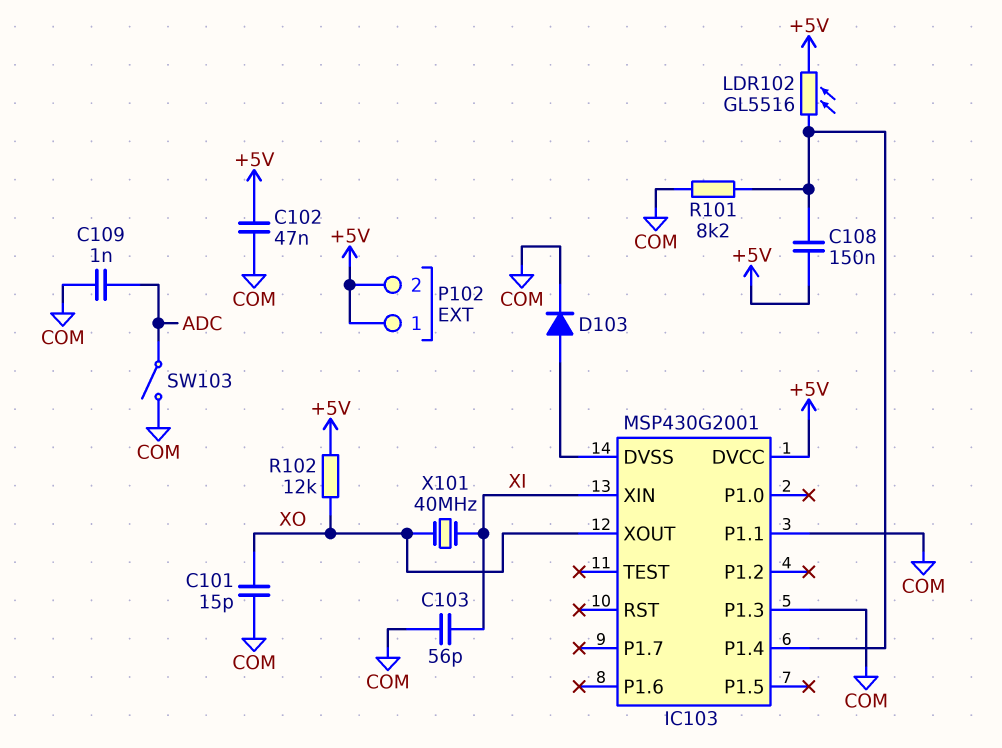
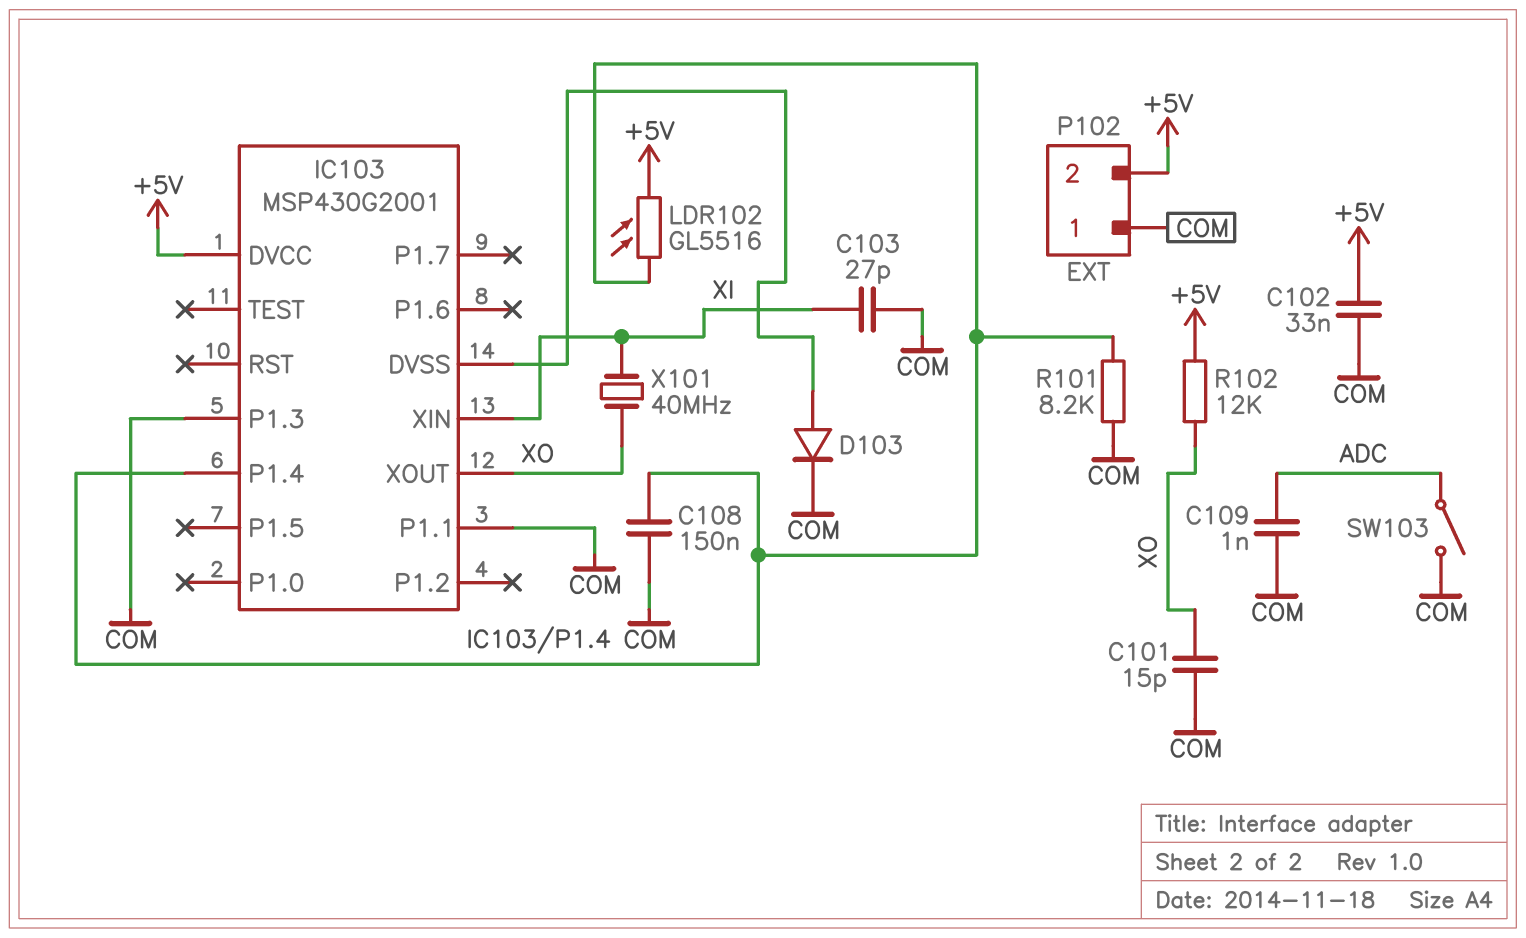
C102: 47nF (+5V, COM) -> 33nF (+5V, COM)
C103: 56pF (COM, XI) -> 27pF (COM, XI)
C108: 150nF (+5V, IC103/P1.4) -> 150nF (COM, IC103/P1.4)
P102 pin 1: +5V -> COM

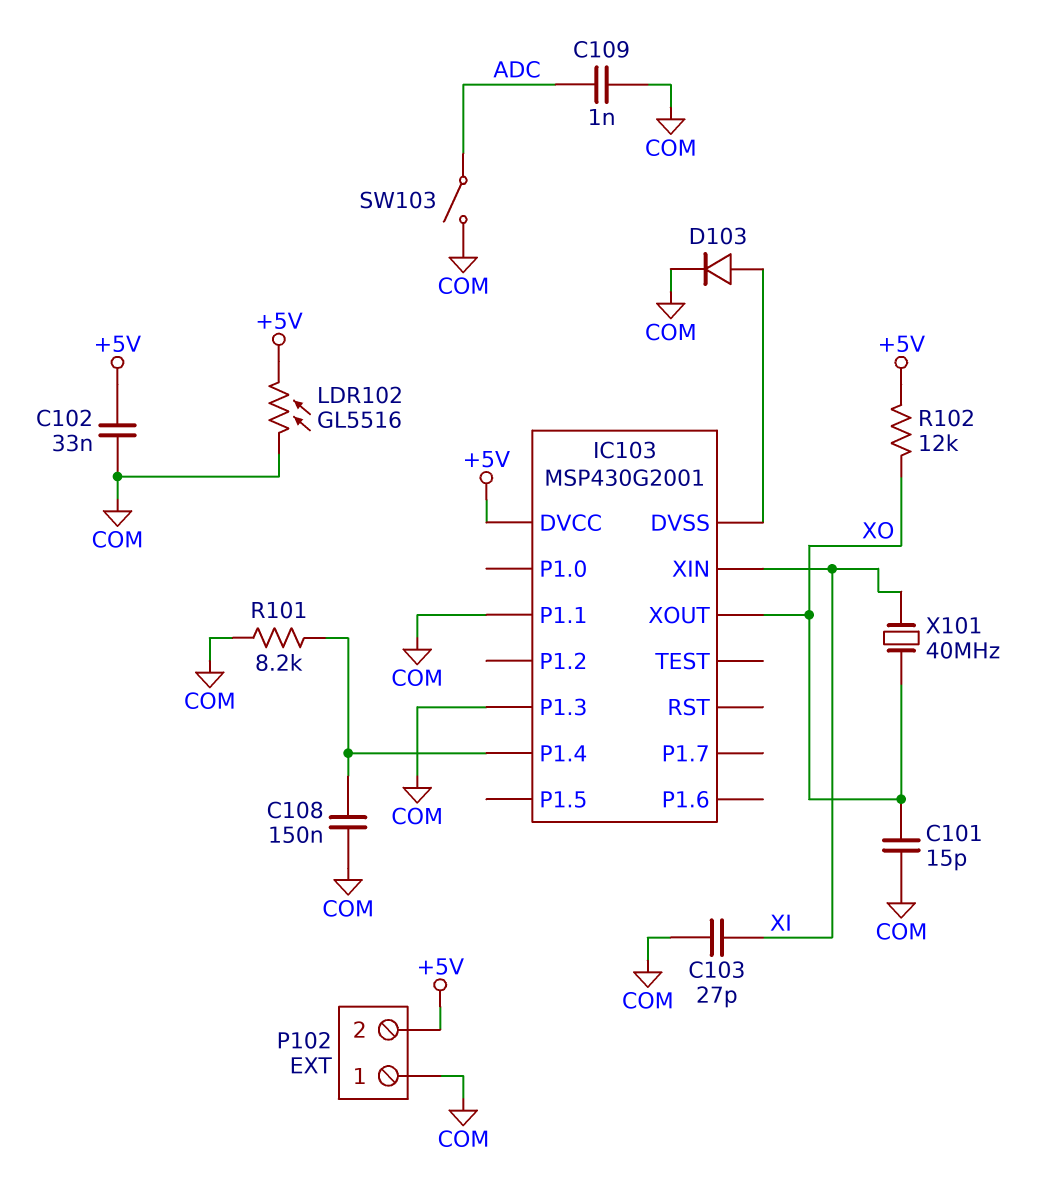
LDR102: GL5516 (+5V, IC103/P1.4) -> GL5516 (+5V, COM)

